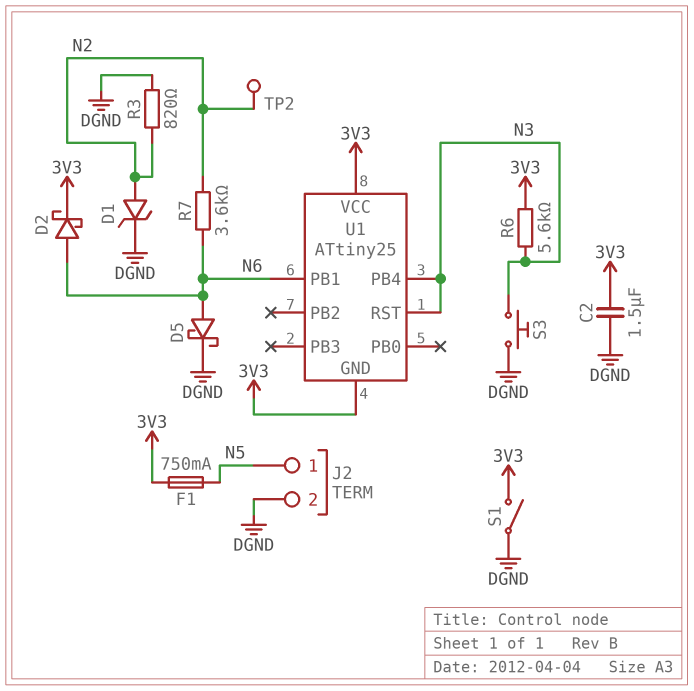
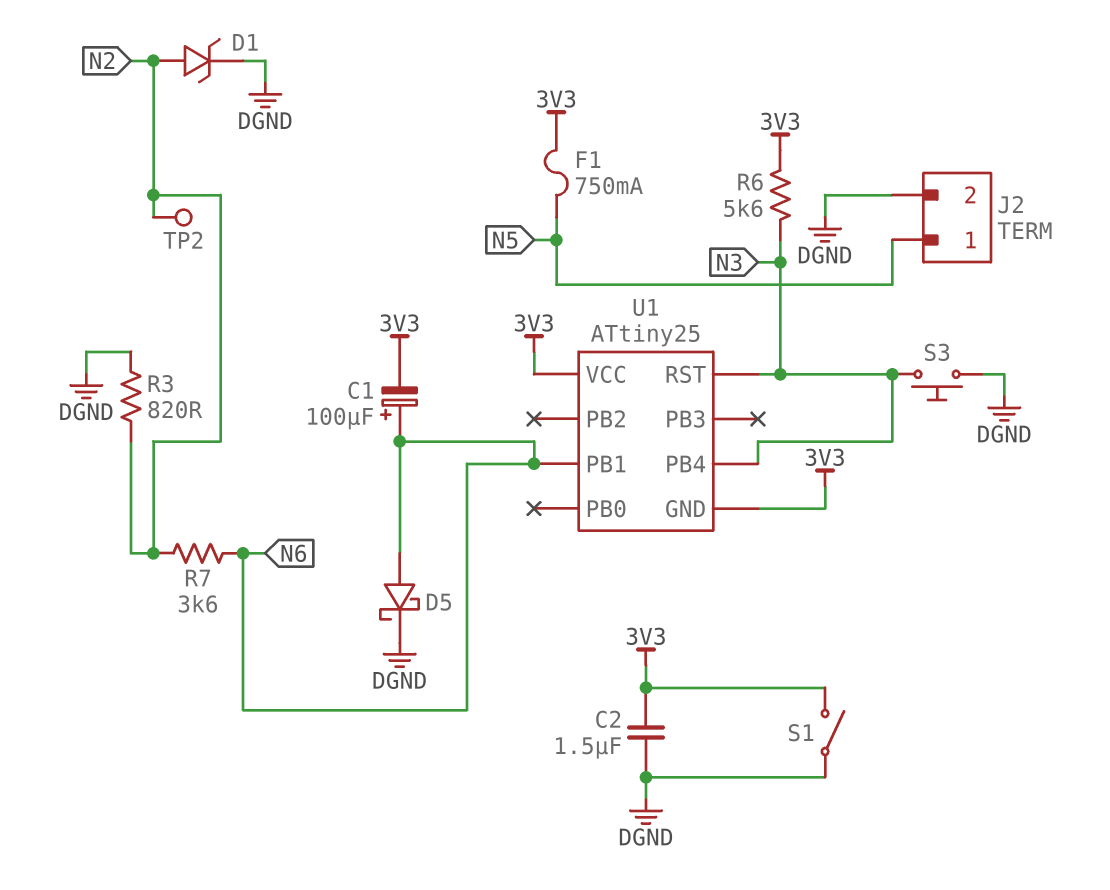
C1: none -> 100uF (plus N6, minus 3V3)
D2: schottky (A N6, K 3V3) -> none

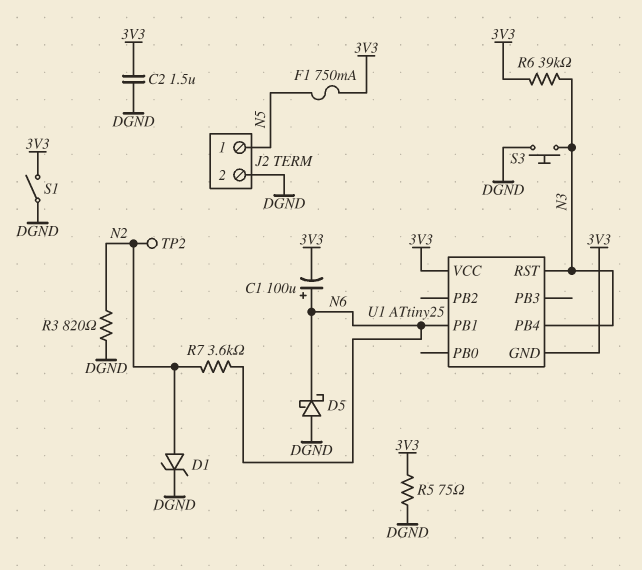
D5: schottky (A N6, K DGND) -> schottky (A DGND, K N6)
R5: none -> 75 (3V3, DGND)
R6: 5.6k (3V3, N3) -> 39k (3V3, N3)

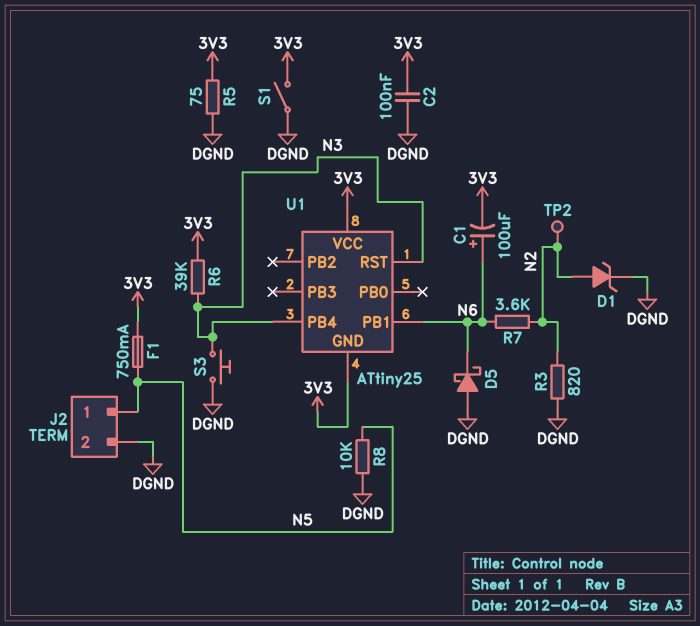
C2: 1.5uF (3V3, DGND) -> 100nF (3V3, DGND)
R8: none -> 10k (DGND, N5)

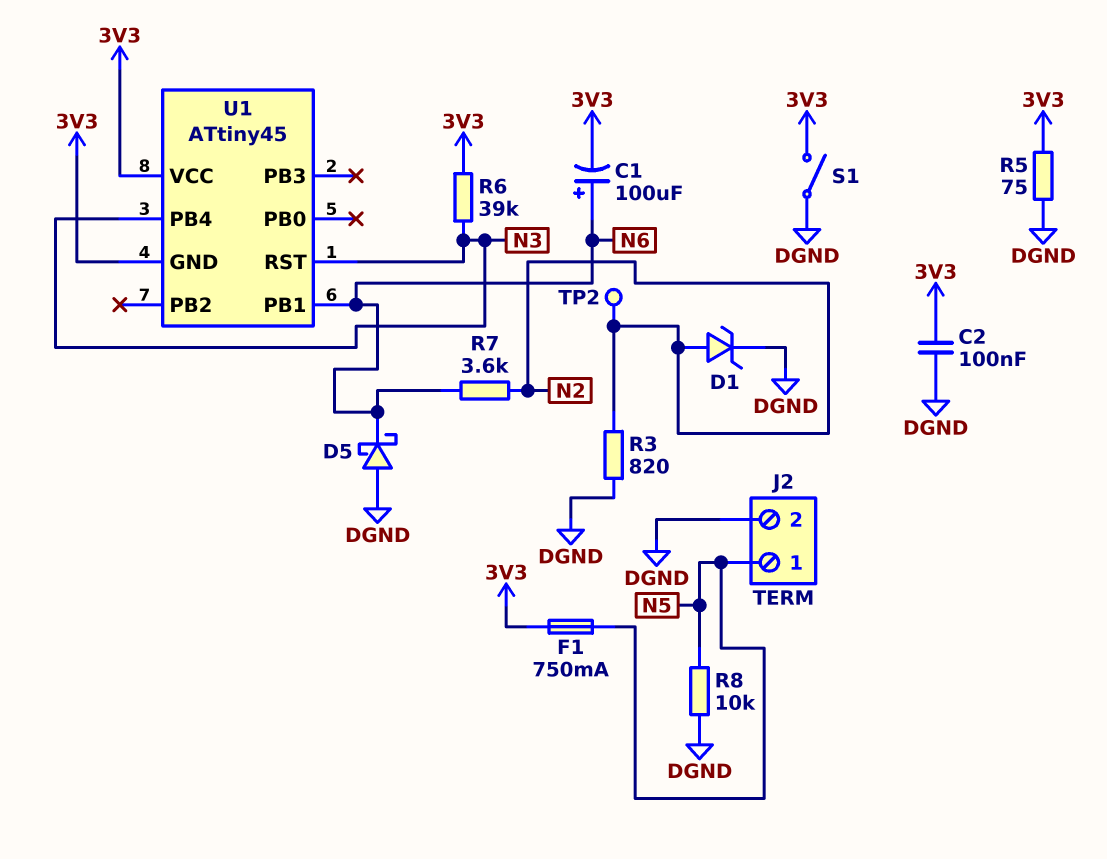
S3: button (DGND, N3) -> none
U1: ATtiny25 -> ATtiny45

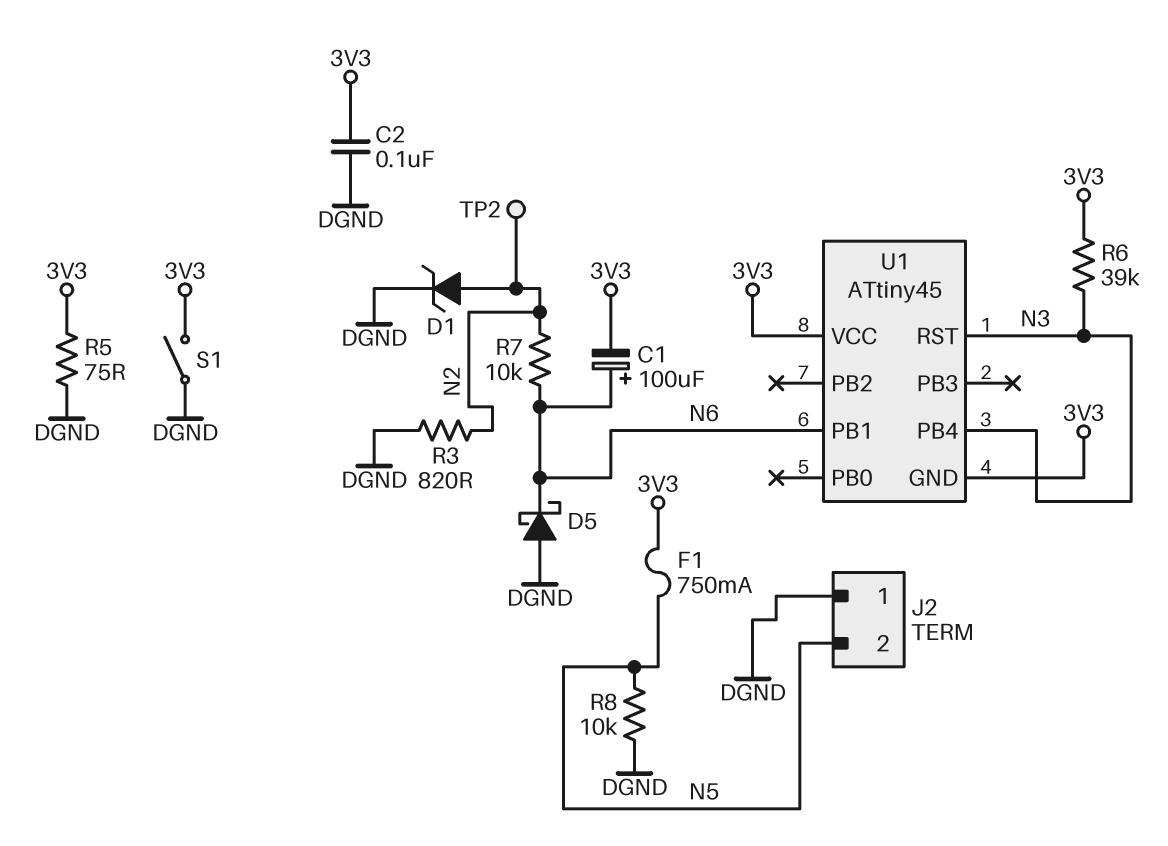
J2 pin 1: N5 -> DGND
J2 pin 2: DGND -> N5
R7: 3.6k (N2, N6) -> 10k (N2, N6)

